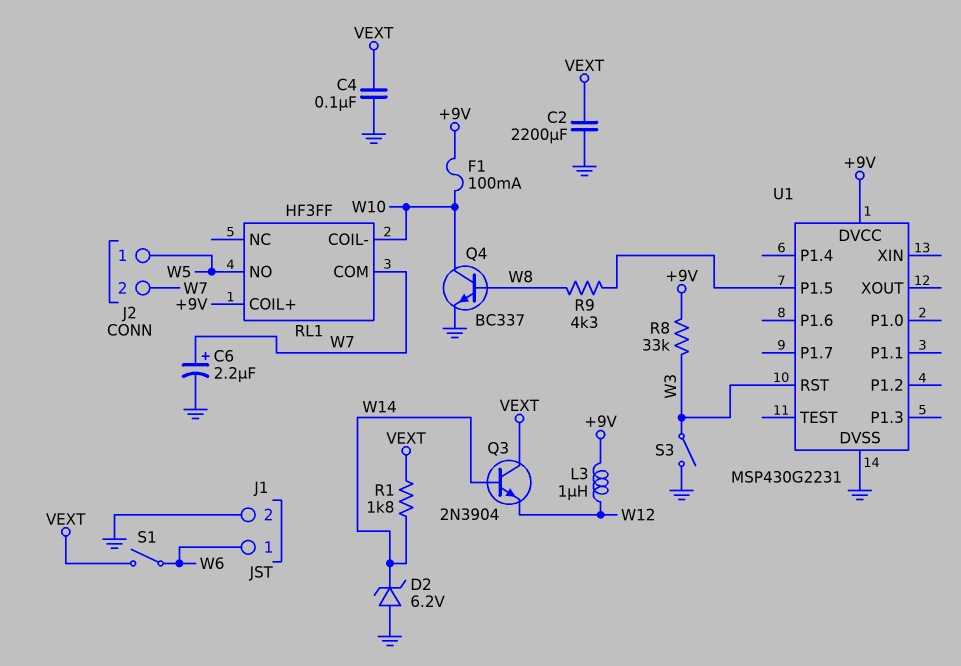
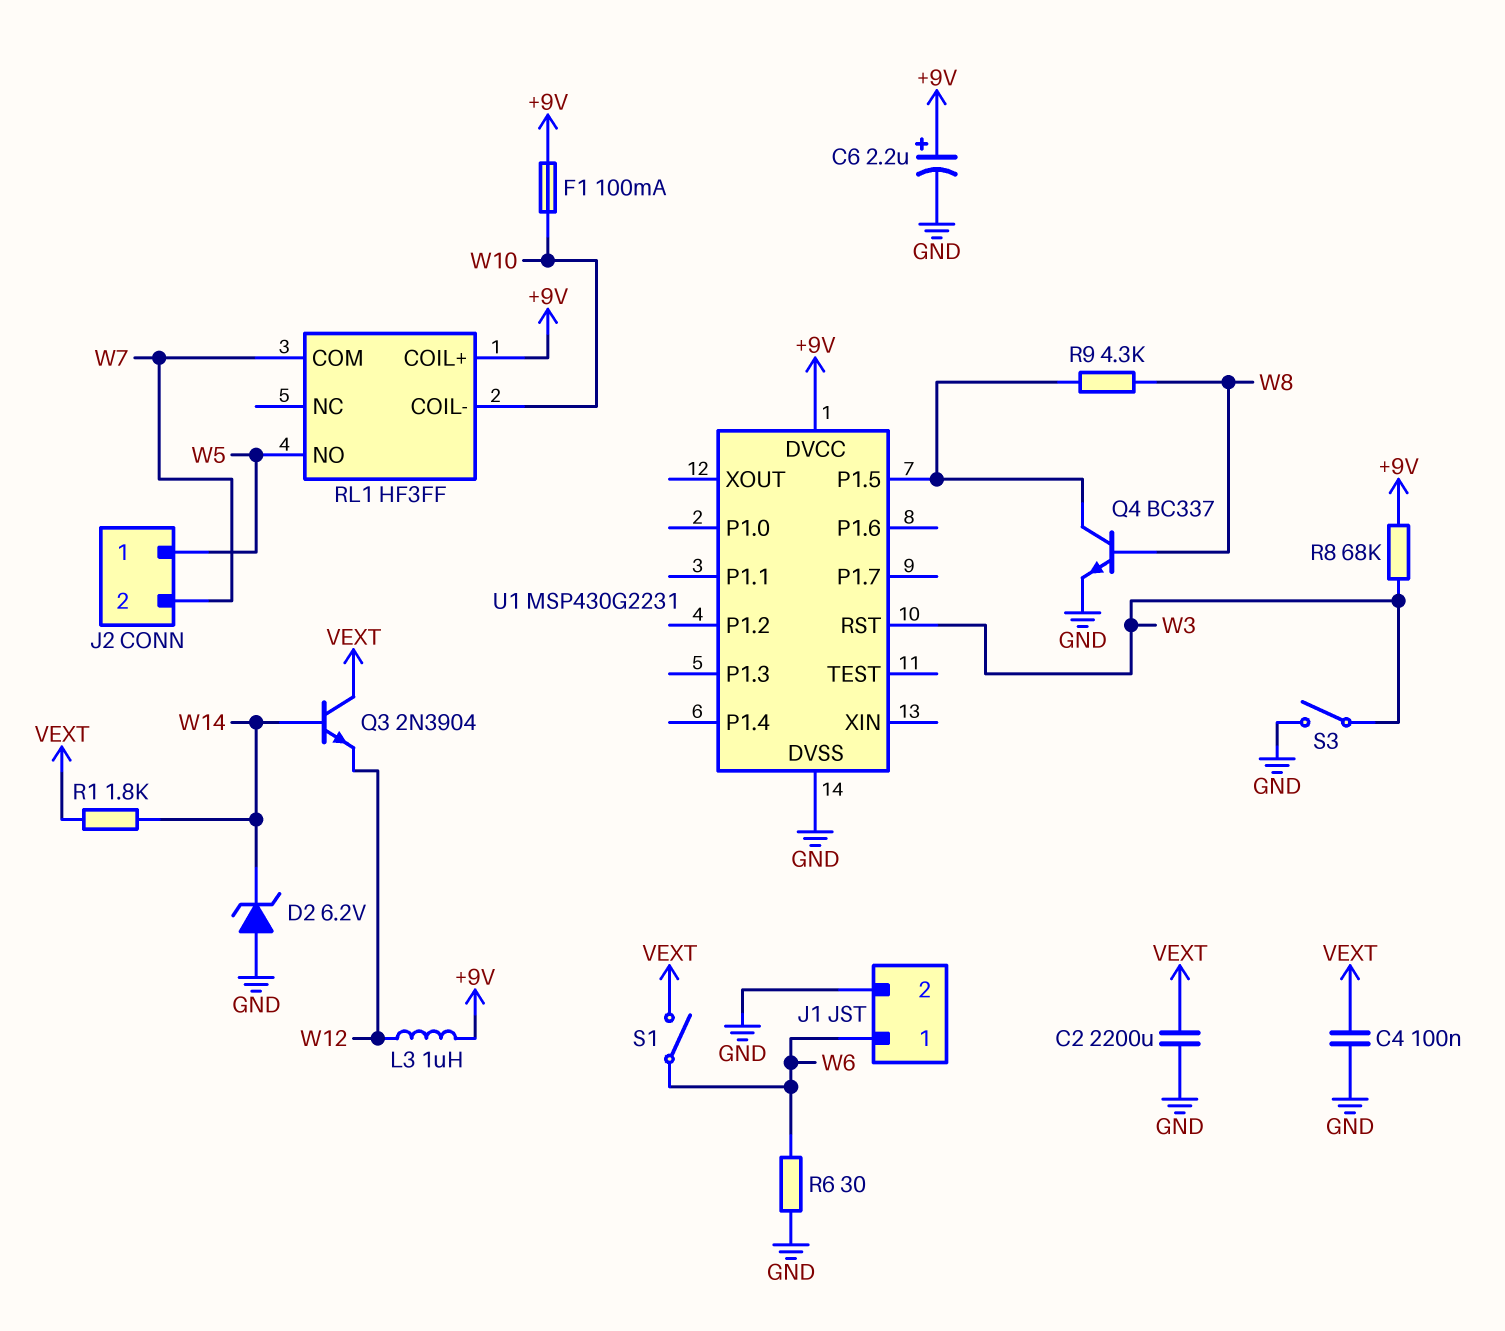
C6: 2.2uF (plus W7, minus GND) -> 2.2uF (plus +9V, minus GND)
Q4: NPN BC337 (B W8, C W10, E GND) -> NPN BC337 (B W8, C U1/P1.5, E GND)
R6: none -> 30 (GND, W6)
R8: 33k (+9V, W3) -> 68k (+9V, W3)

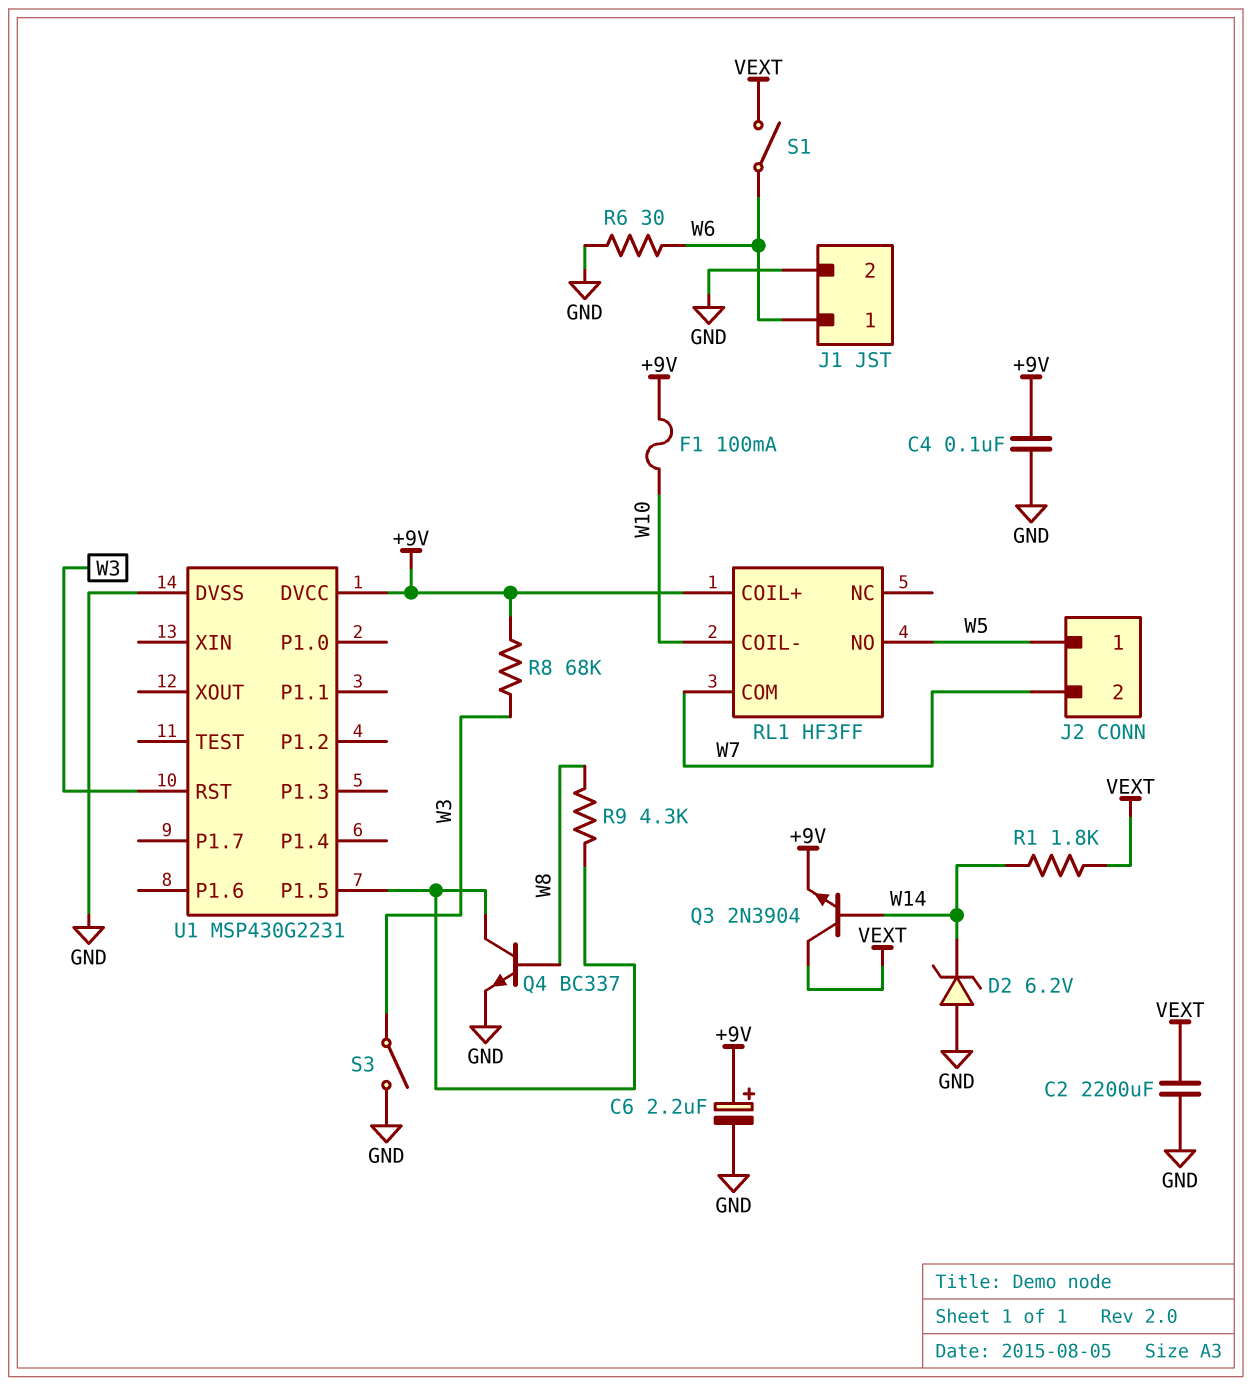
C4: 100nF (GND, VEXT) -> 100nF (+9V, GND)
L3: 1uH (+9V, W12) -> none
Q3: NPN 2N3904 (B W14, C VEXT, E W12) -> NPN 2N3904 (B W14, C VEXT, E +9V)

